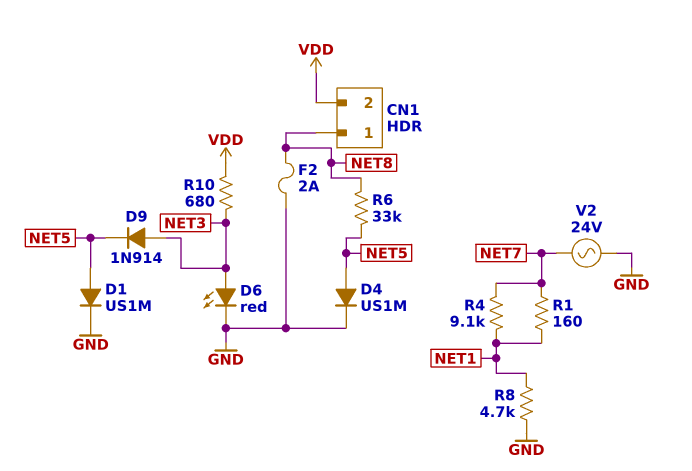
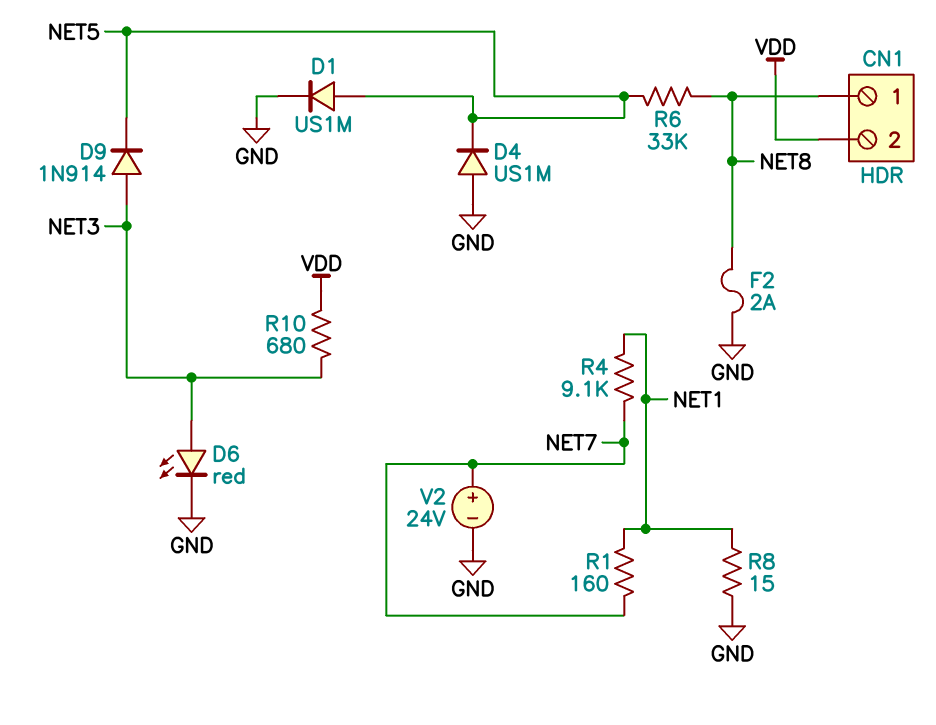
D4: diode US1M (A NET5, K GND) -> diode US1M (A GND, K NET5)
R8: 4.7k (GND, NET1) -> 15 (GND, NET1)
V2: AC 24V (GND, NET7) -> 24V (plus NET7, minus GND)

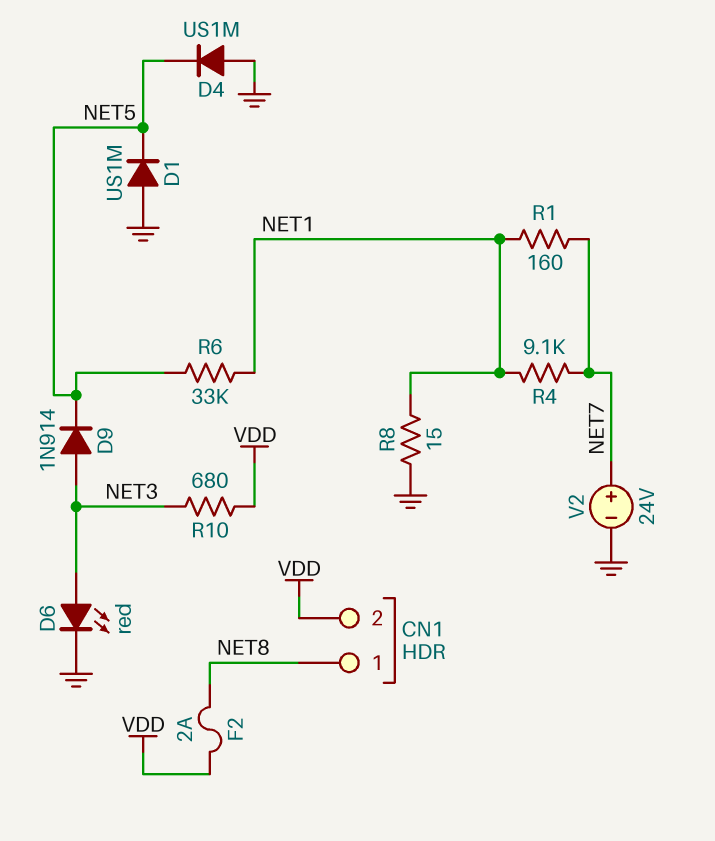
D1: diode US1M (A NET5, K GND) -> diode US1M (A GND, K NET5)
F2: 2A (GND, NET8) -> 2A (NET8, VDD)
R6: 33k (NET5, NET8) -> 33k (NET1, NET5)

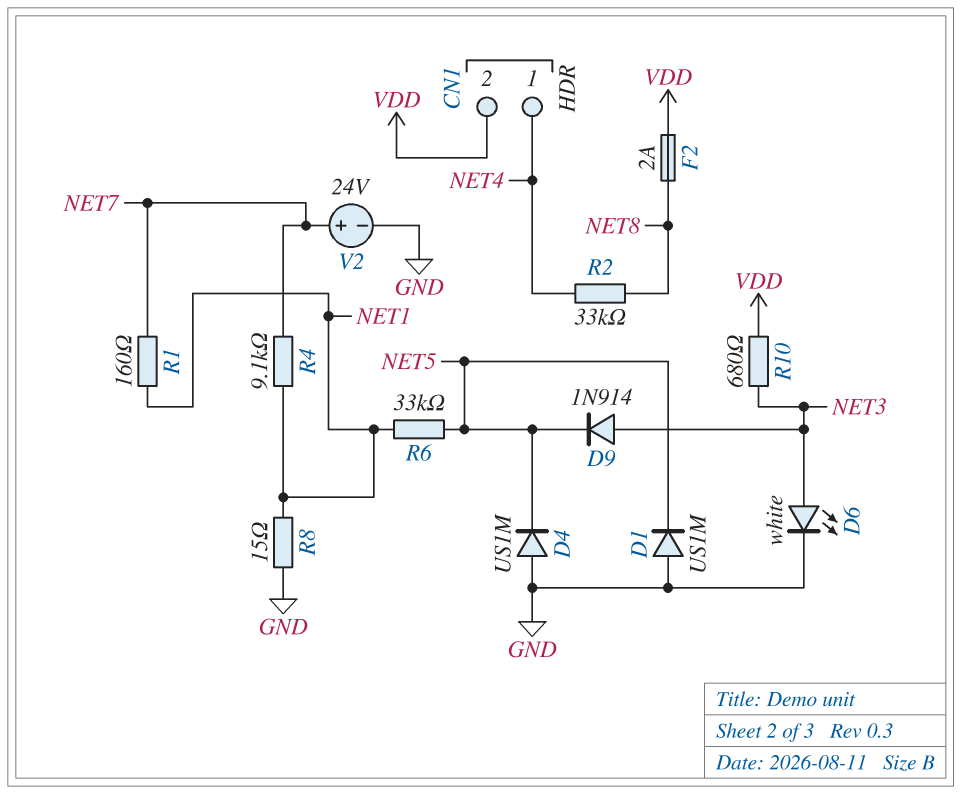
CN1 pin 1: NET8 -> NET4
D6: LED red (A NET3, K GND) -> LED white (A NET3, K GND)
R2: none -> 33k (NET4, NET8)

